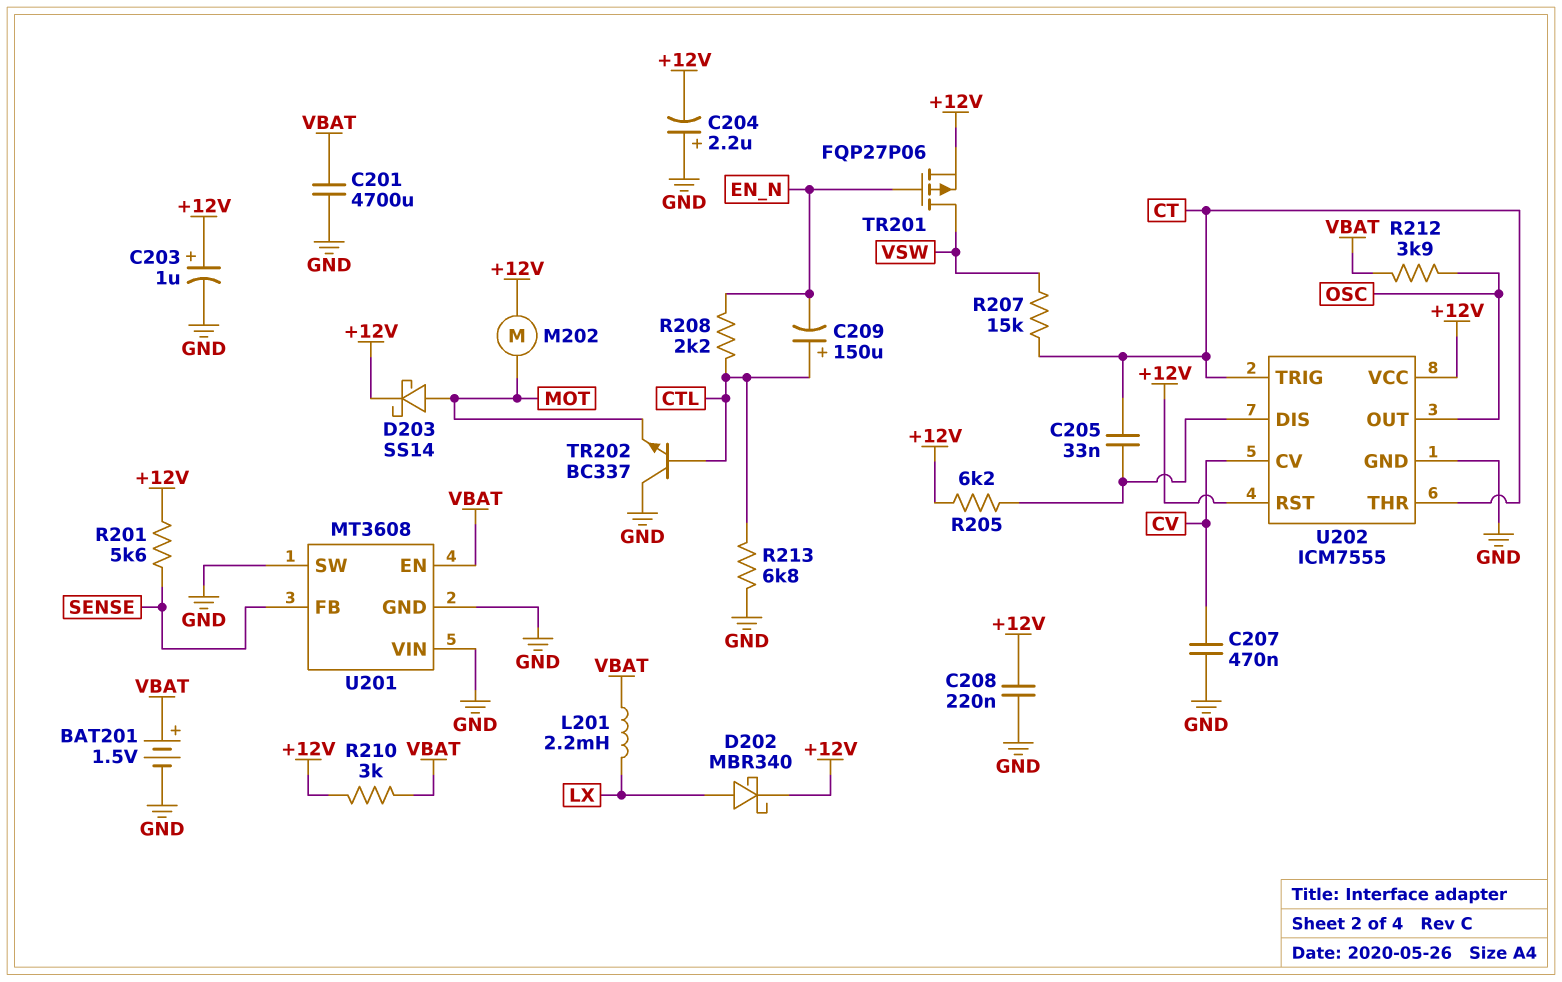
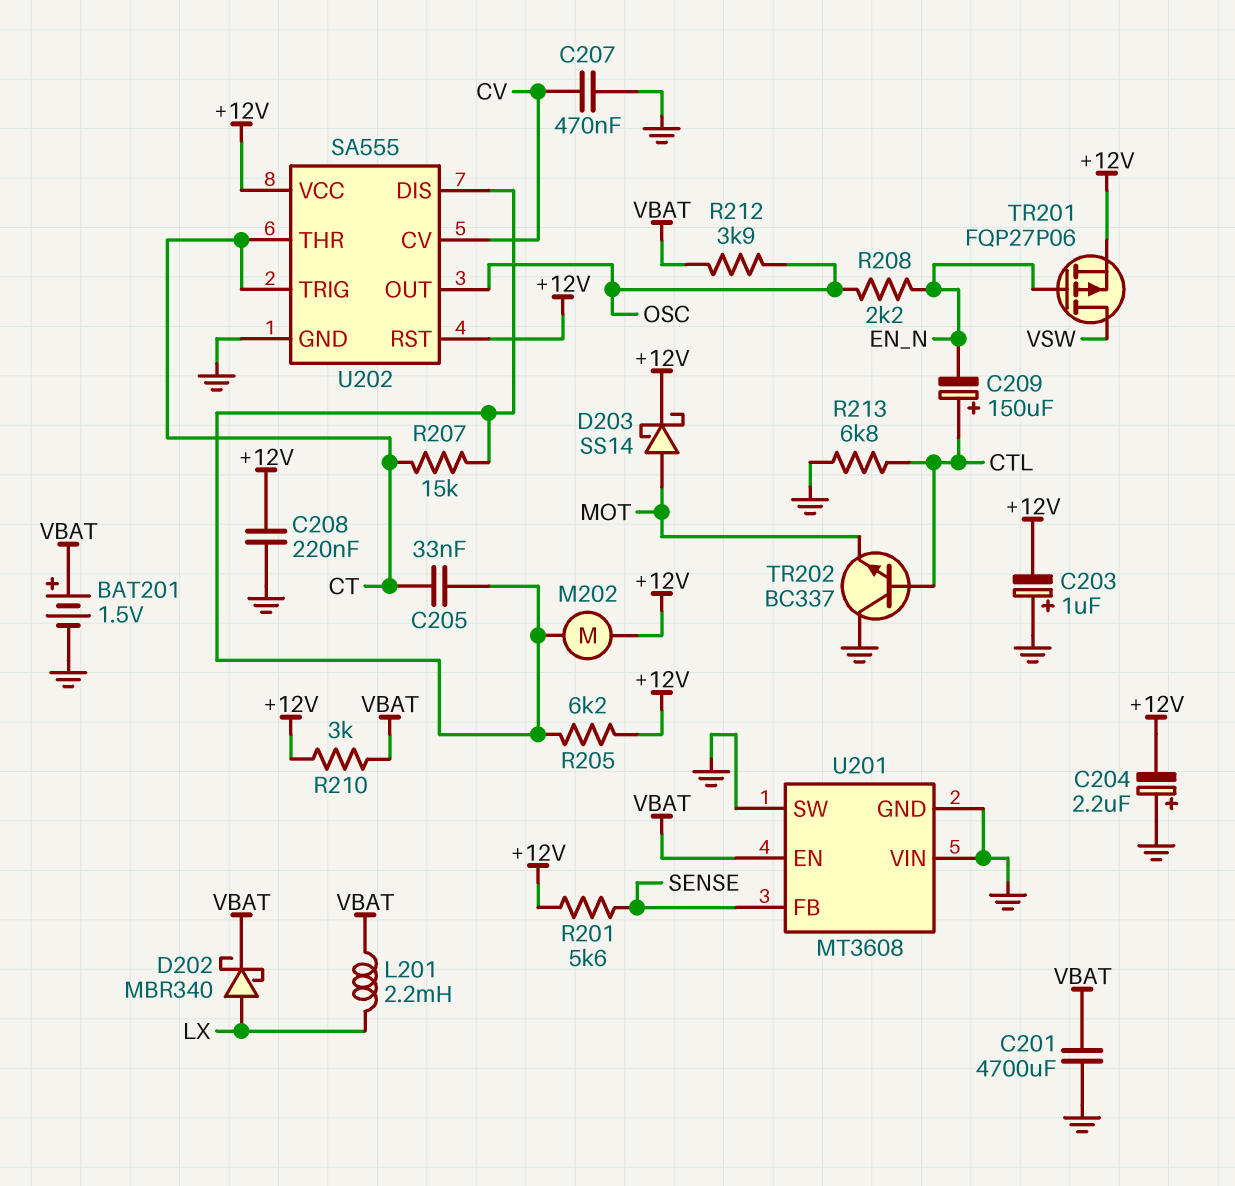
C203: 1uF (plus +12V, minus GND) -> 1uF (plus GND, minus +12V)
D202: schottky MBR340 (A LX, K +12V) -> schottky MBR340 (A LX, K VBAT)
M202: motor (+12V, MOT) -> motor (+12V, U202/DIS)
R207: 15k (CT, VSW) -> 15k (CT, U202/DIS)
R208: 2.2k (CTL, EN_N) -> 2.2k (EN_N, OSC)
U202: ICM7555 -> SA555

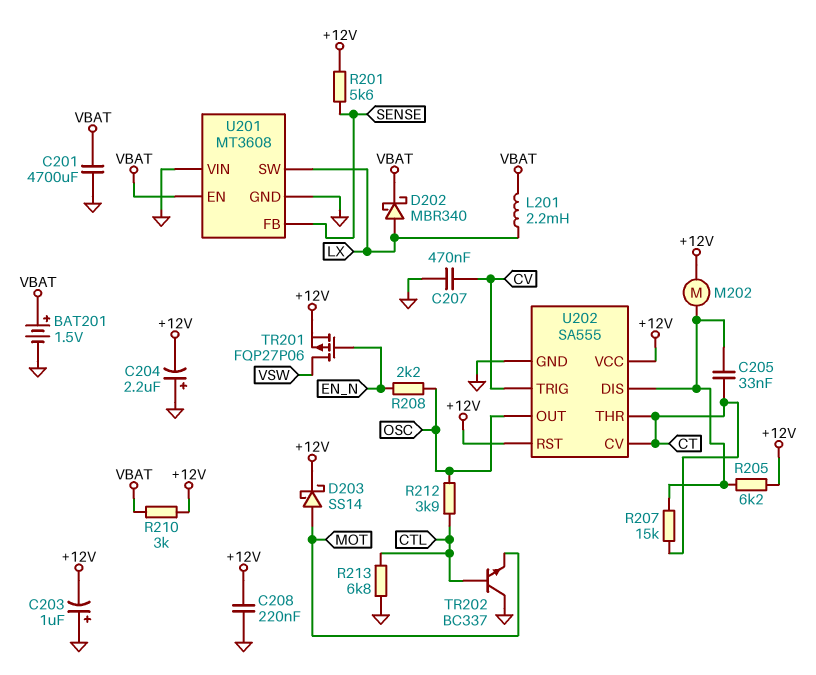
C209: 150uF (plus CTL, minus EN_N) -> none
R212: 3.9k (OSC, VBAT) -> 3.9k (CTL, OSC)
U201 pin SW: GND -> LX
U202 pin CV: CV -> CT
U202 pin TRIG: CT -> CV

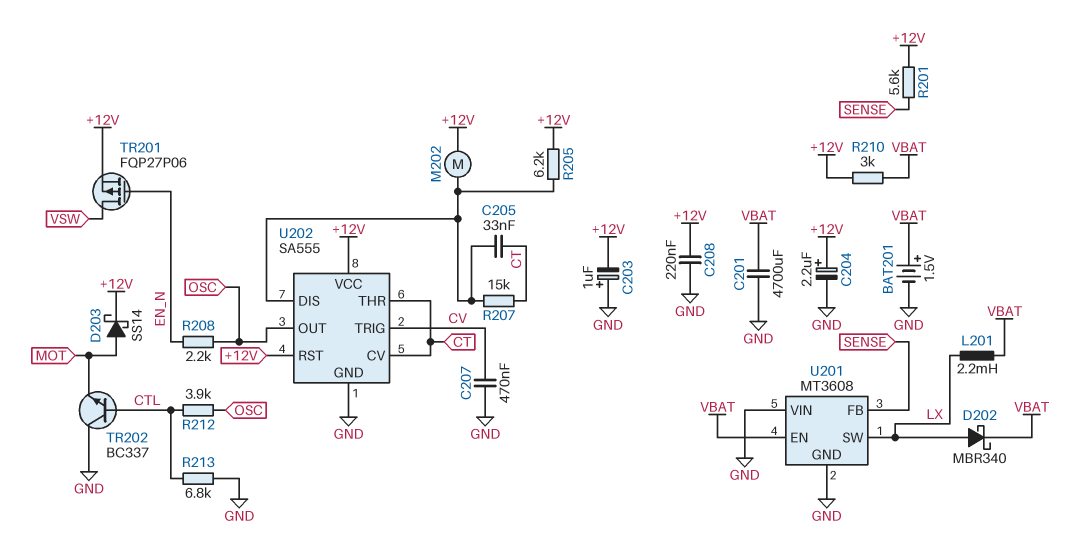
C204: 2.2uF (plus GND, minus +12V) -> 2.2uF (plus +12V, minus GND)

